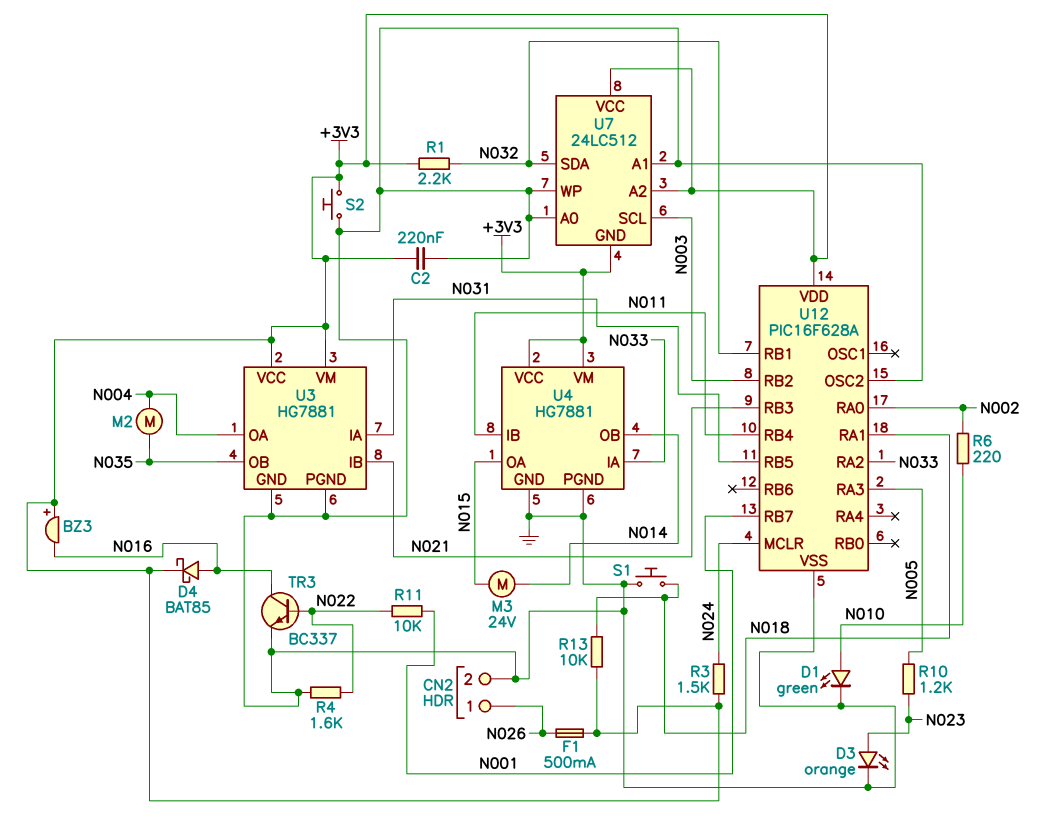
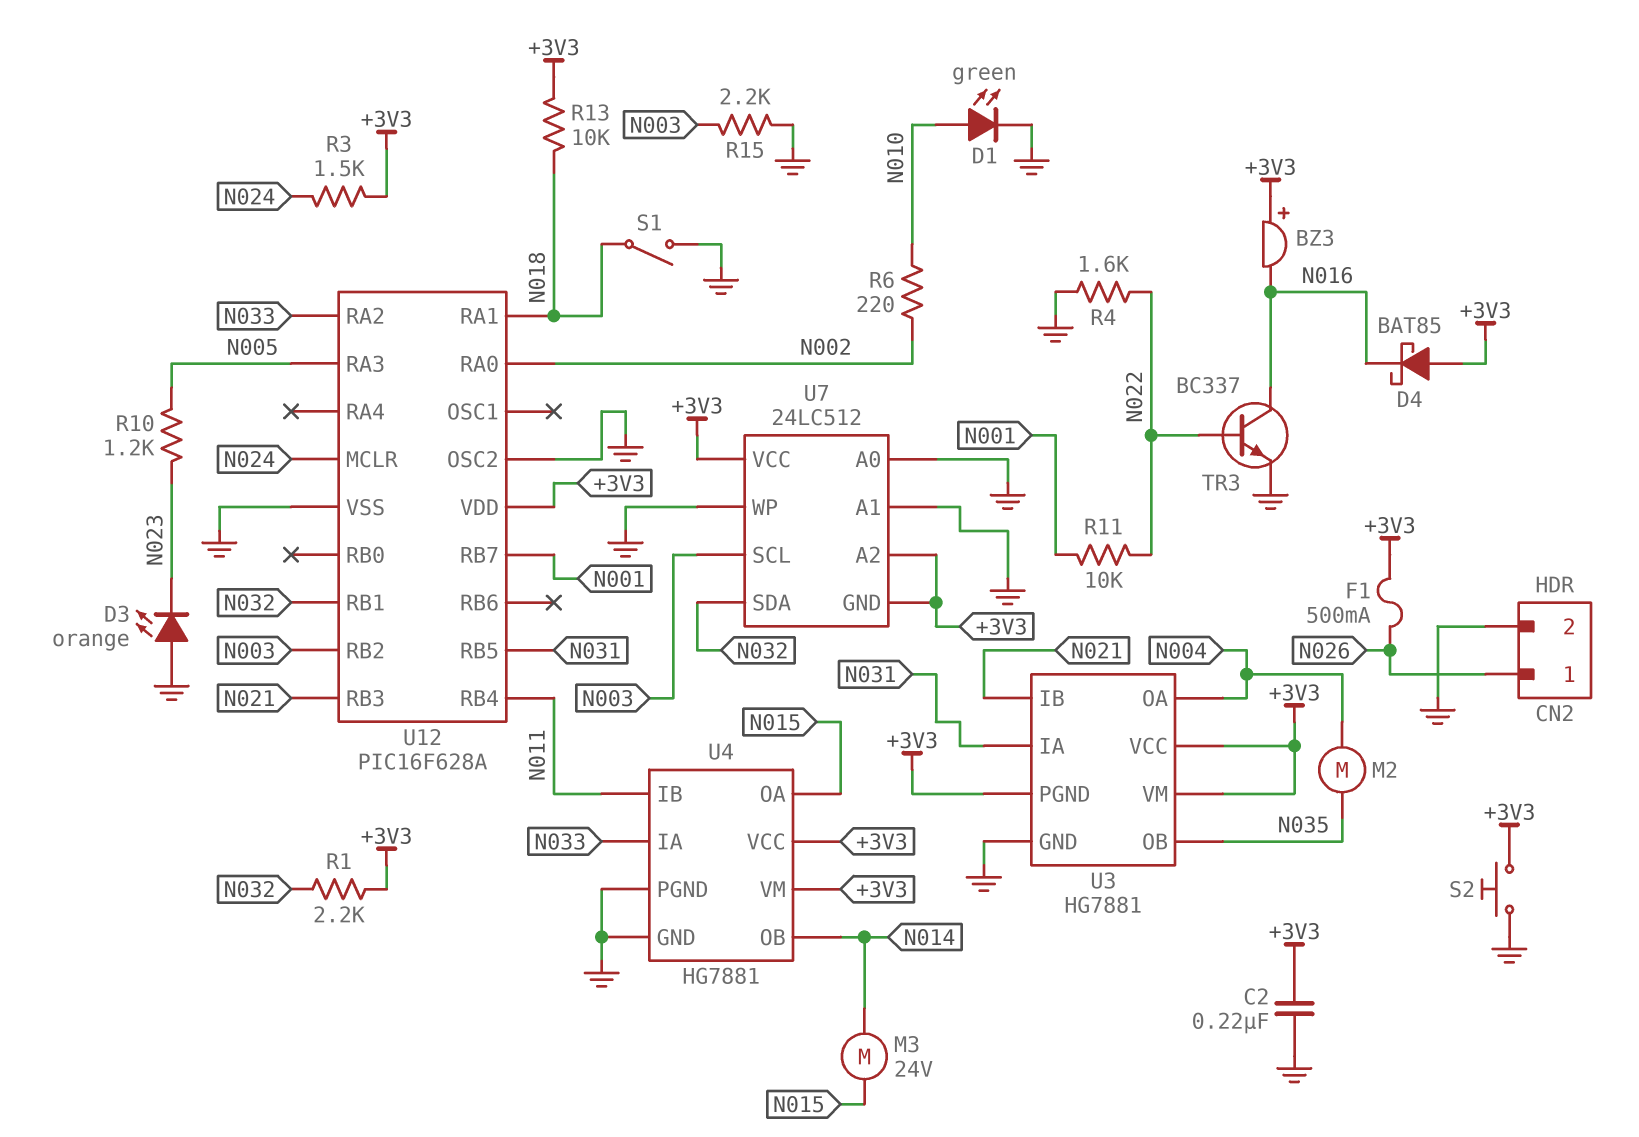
D3: LED orange (A N023, K GND) -> LED orange (A GND, K N023)
D4: schottky BAT85 (A N016, K +3V3) -> schottky BAT85 (A +3V3, K N016)
R15: none -> 2.2k (GND, N003)
S1: button (GND, N018) -> switch (GND, N018)
U3 pin PGND: GND -> +3V3

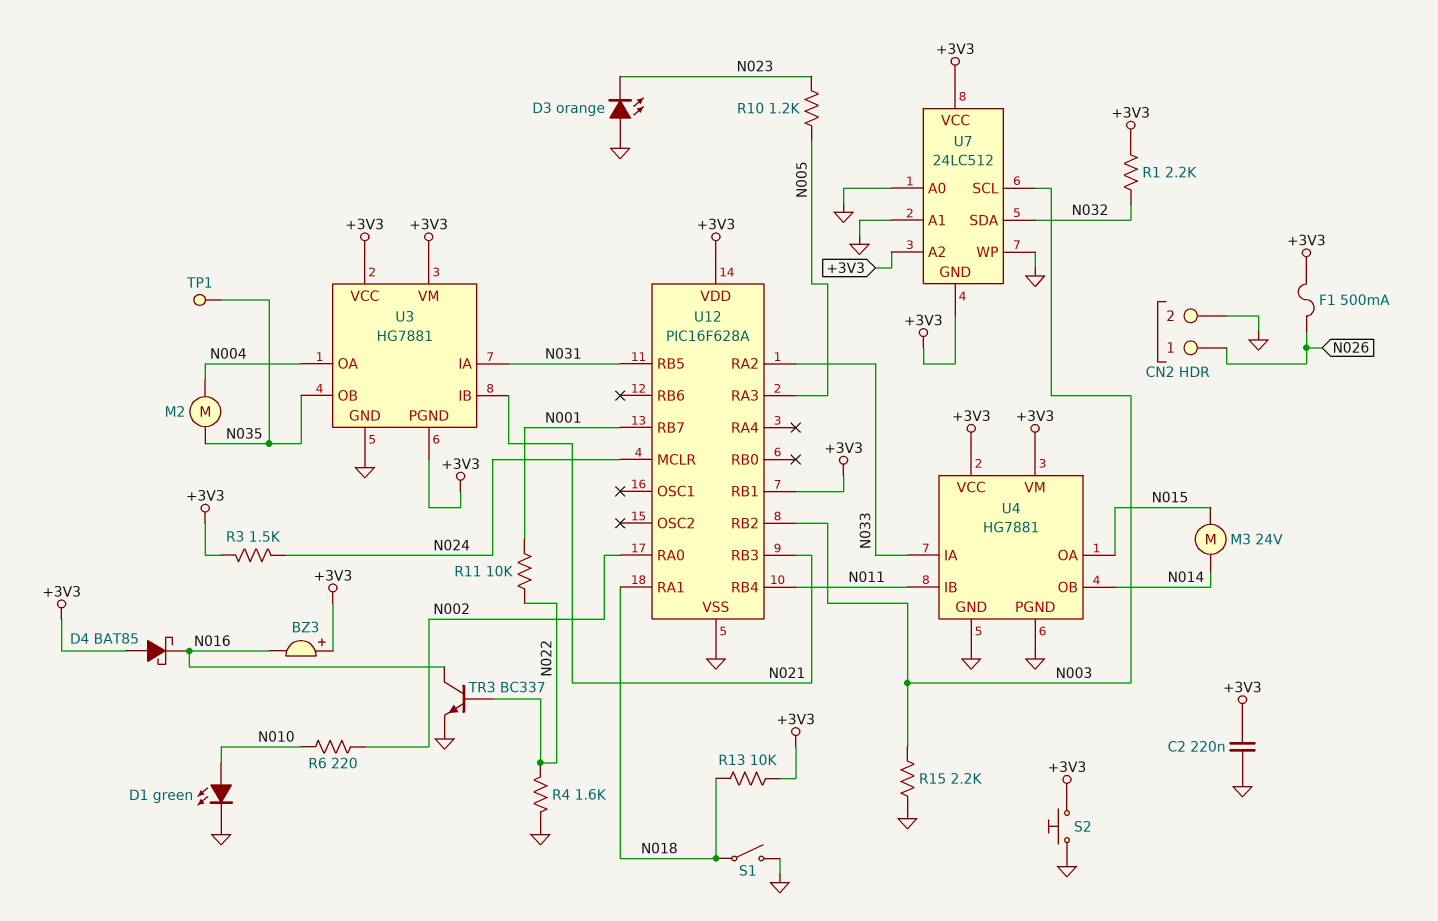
TP1: none -> test point (N035)
U12 pin OSC2: GND -> none
U12 pin RB1: N032 -> +3V3

